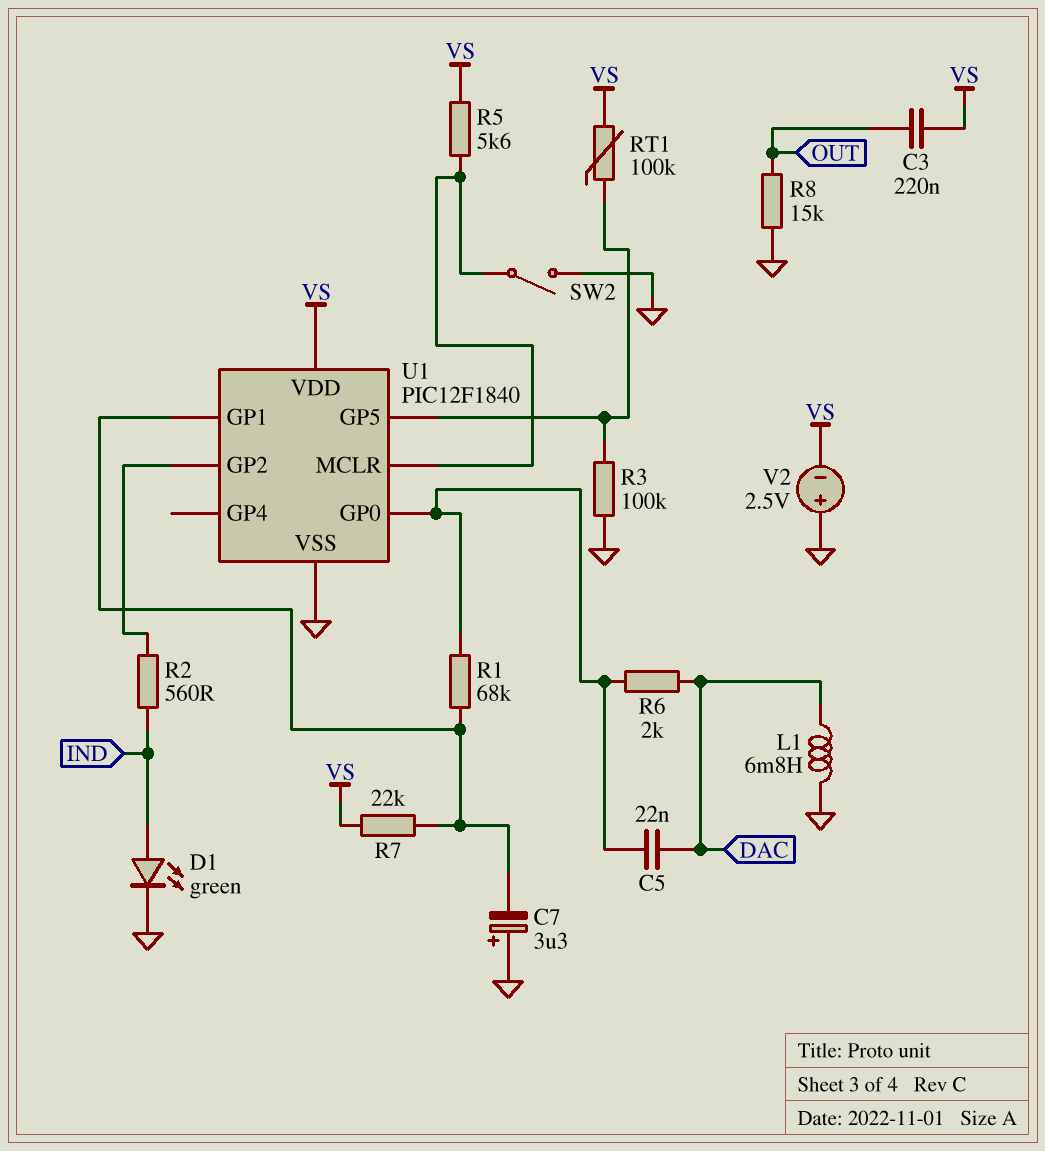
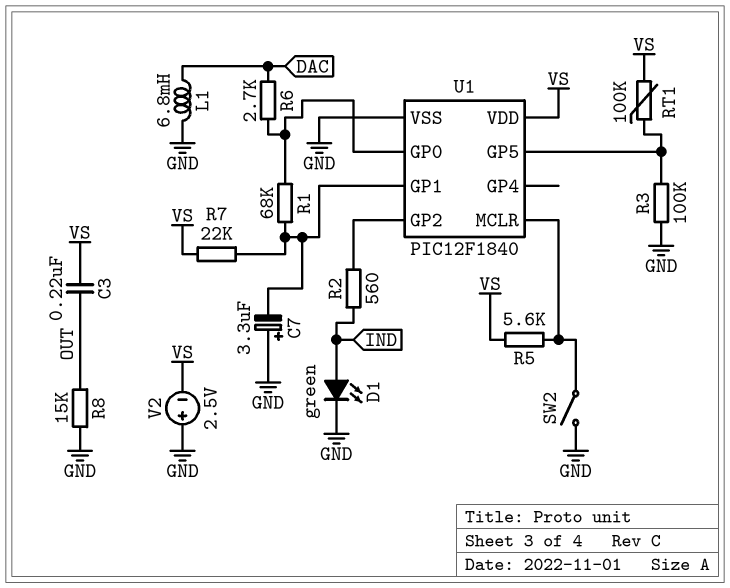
C5: 22nF (DAC, U1/GP0) -> none
R6: 2k (DAC, U1/GP0) -> 2.7k (DAC, U1/GP0)

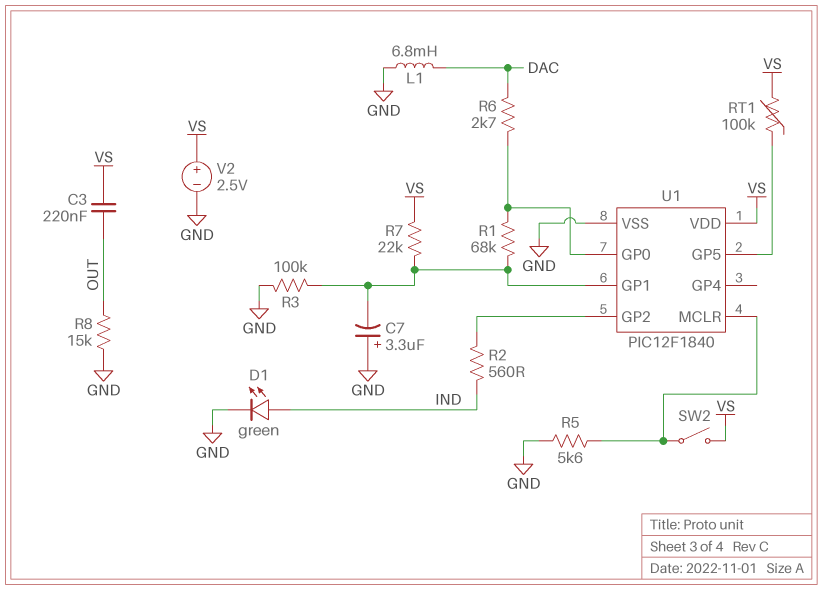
R3: 100k (GND, U1/GP5) -> 100k (GND, U1/GP1)
R5: 5.6k (U1/MCLR, VS) -> 5.6k (GND, U1/MCLR)
SW2: switch (GND, U1/MCLR) -> switch (U1/MCLR, VS)
V2: 2.5V (plus GND, minus VS) -> 2.5V (plus VS, minus GND)

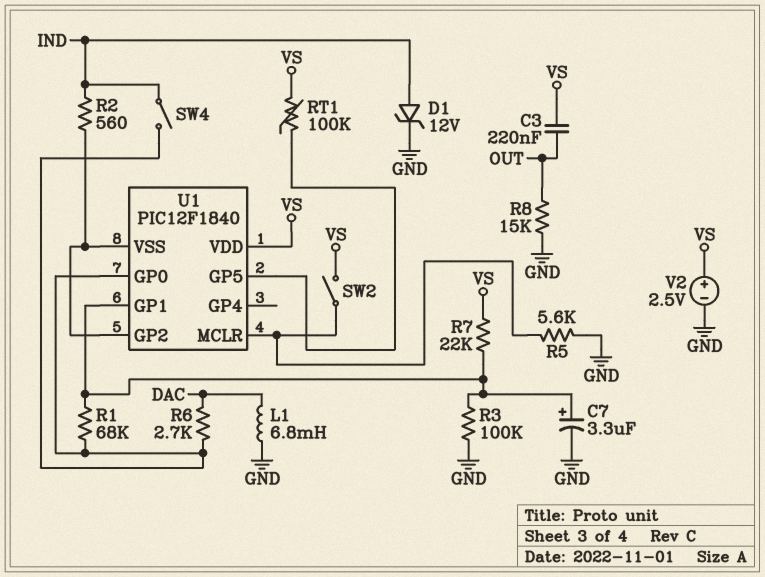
C7: 3.3uF (plus GND, minus U1/GP1) -> 3.3uF (plus U1/GP1, minus GND)
D1: LED green (A IND, K GND) -> zener 12V (A IND, K GND)
SW4: none -> switch (IND, U1/GP0)
U1 pin VSS: GND -> U1/GP2

